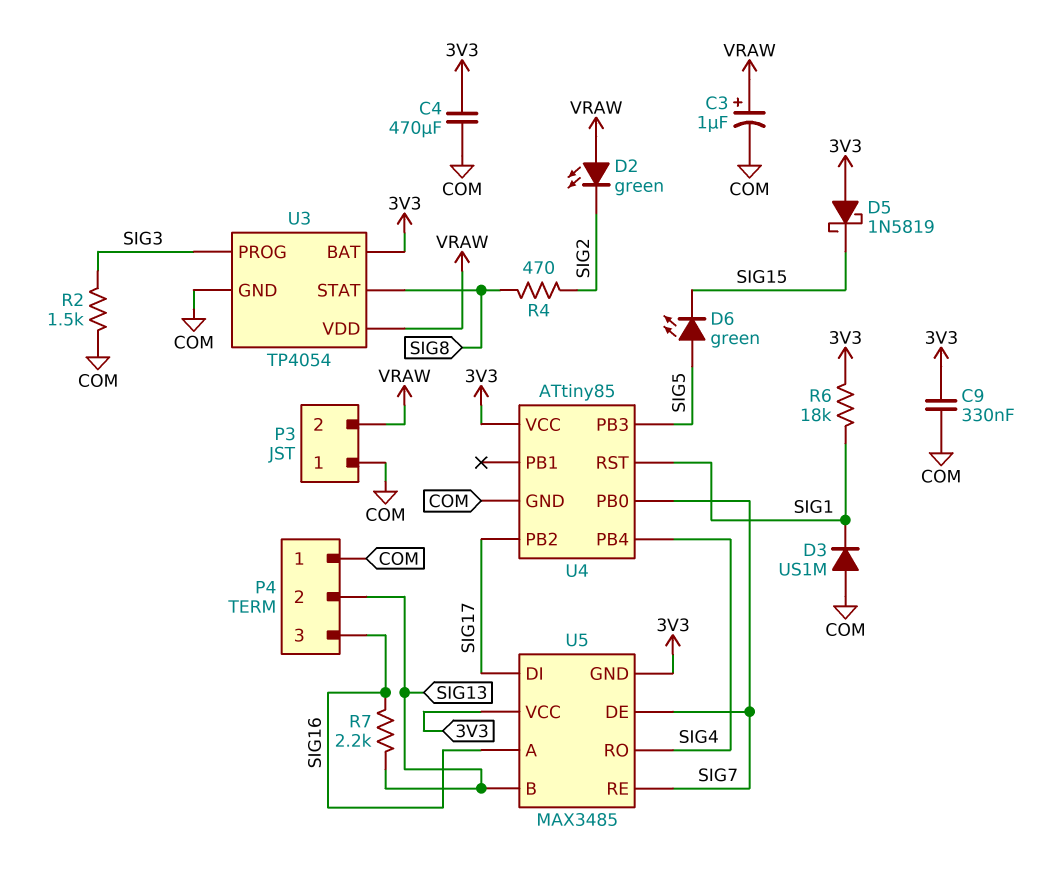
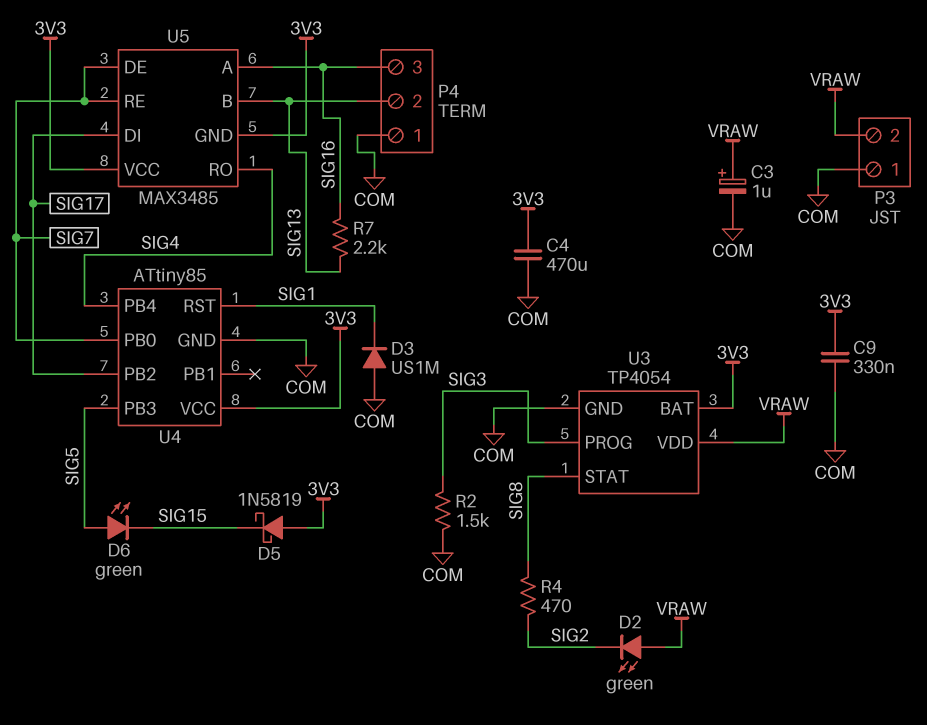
R6: 18k (3V3, SIG1) -> none

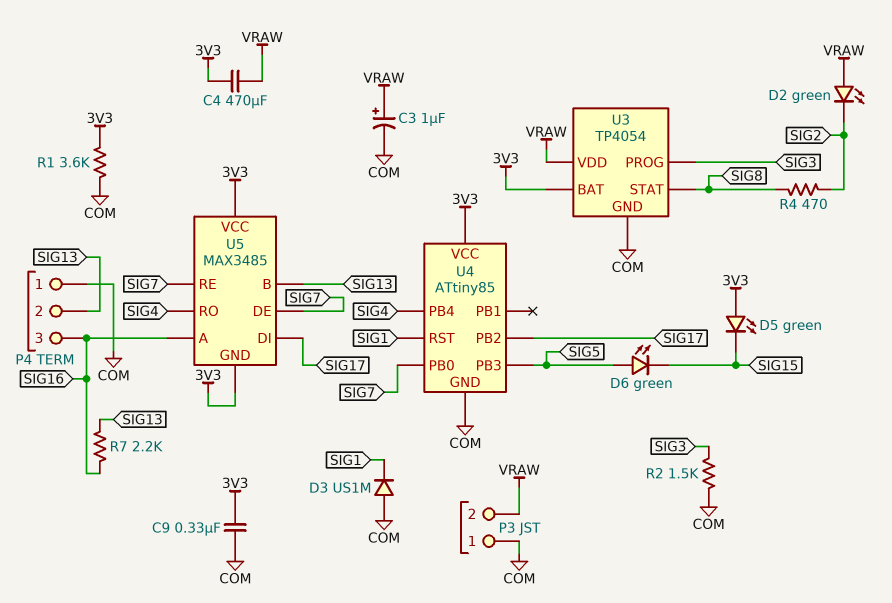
C4: 470uF (3V3, COM) -> 470uF (3V3, VRAW)
D5: schottky 1N5819 (A 3V3, K SIG15) -> LED green (A 3V3, K SIG15)
R1: none -> 3.6k (3V3, COM)

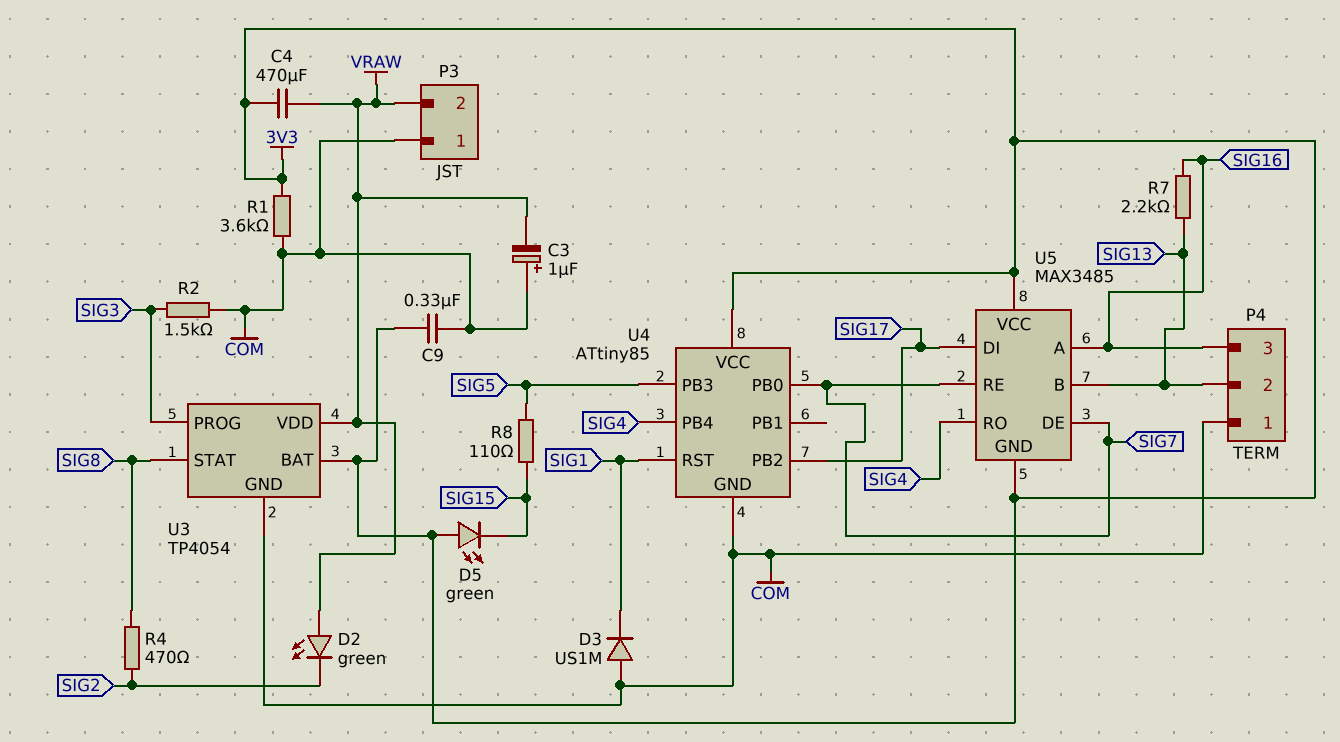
C3: 1uF (plus VRAW, minus COM) -> 1uF (plus COM, minus VRAW)
D6: LED green (A SIG5, K SIG15) -> none
R8: none -> 110 (SIG5, SIG15)

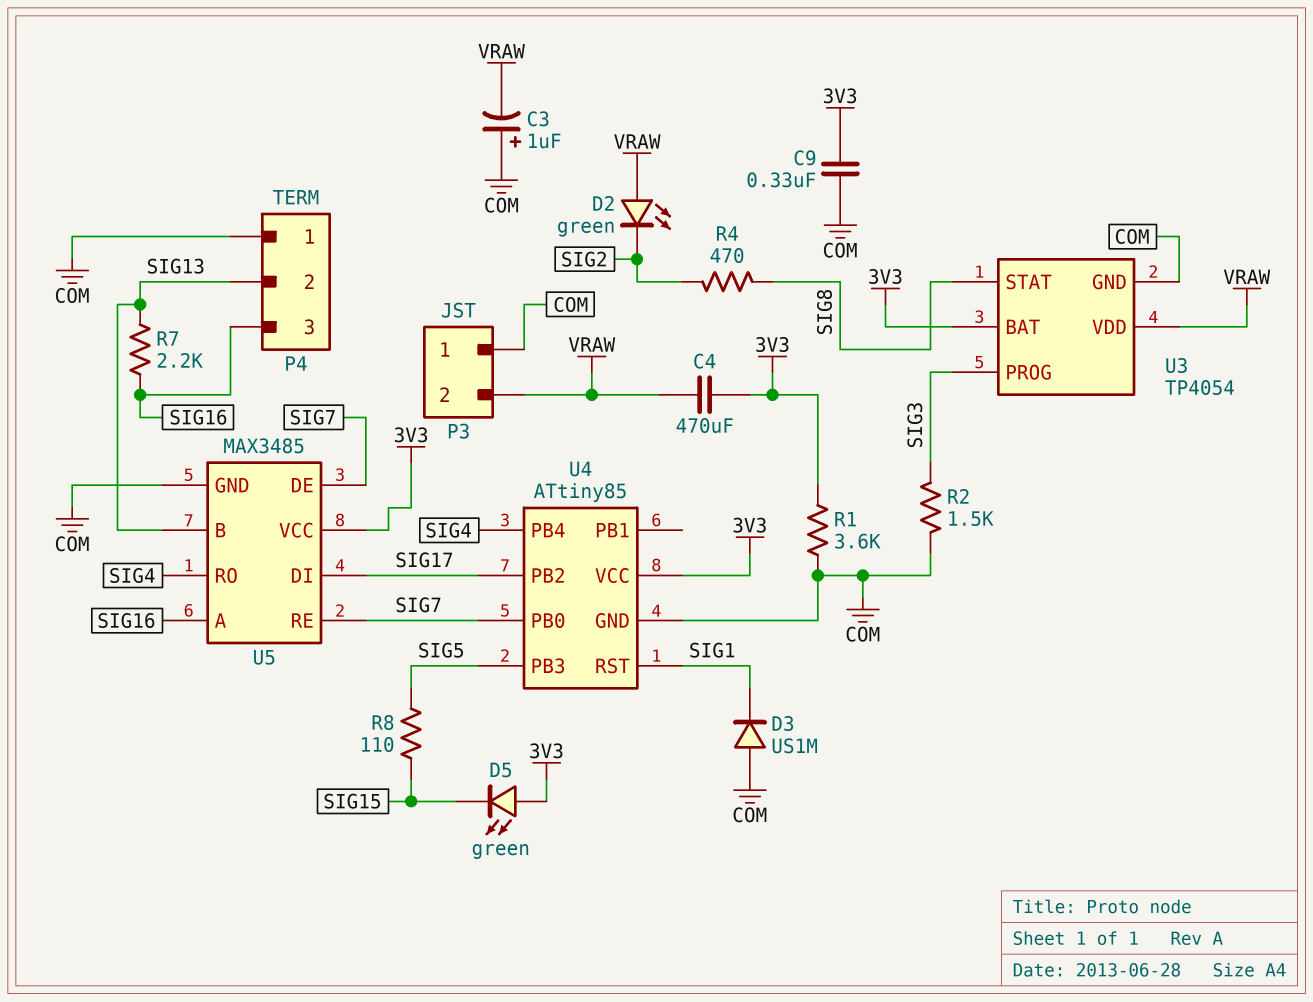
U5 pin GND: 3V3 -> COM

